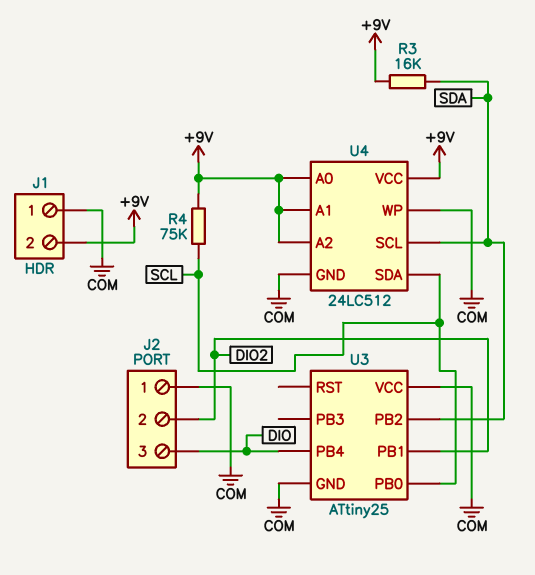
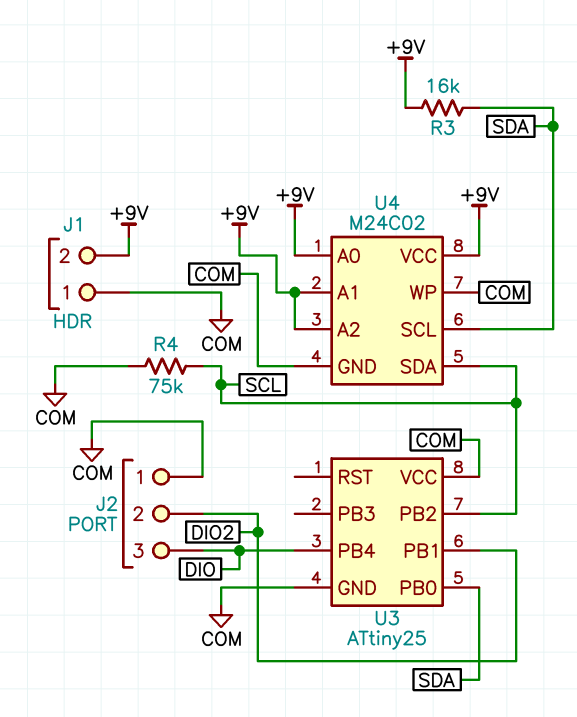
R4: 75k (+9V, SCL) -> 75k (COM, SCL)
U3 pin PB0: SCL -> SDA
U3 pin PB2: SDA -> SCL
U4: 24LC512 -> M24C02

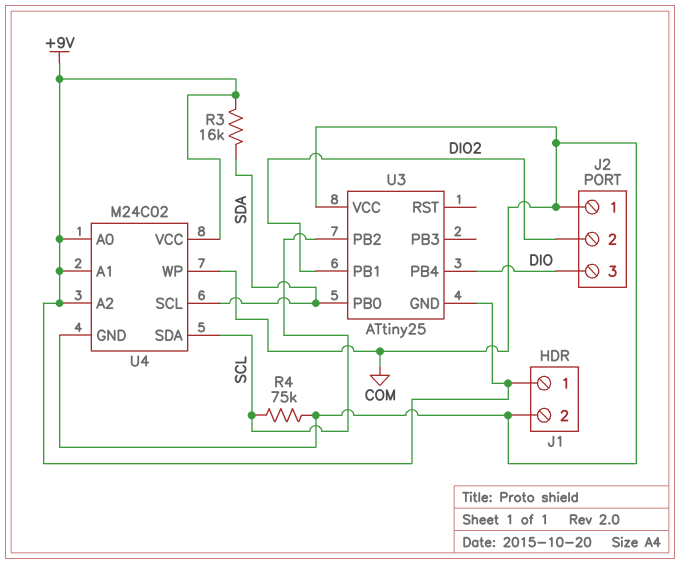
J1 pin 1: COM -> +9V
J1 pin 2: +9V -> COM
U3 pin GND: COM -> +9V

